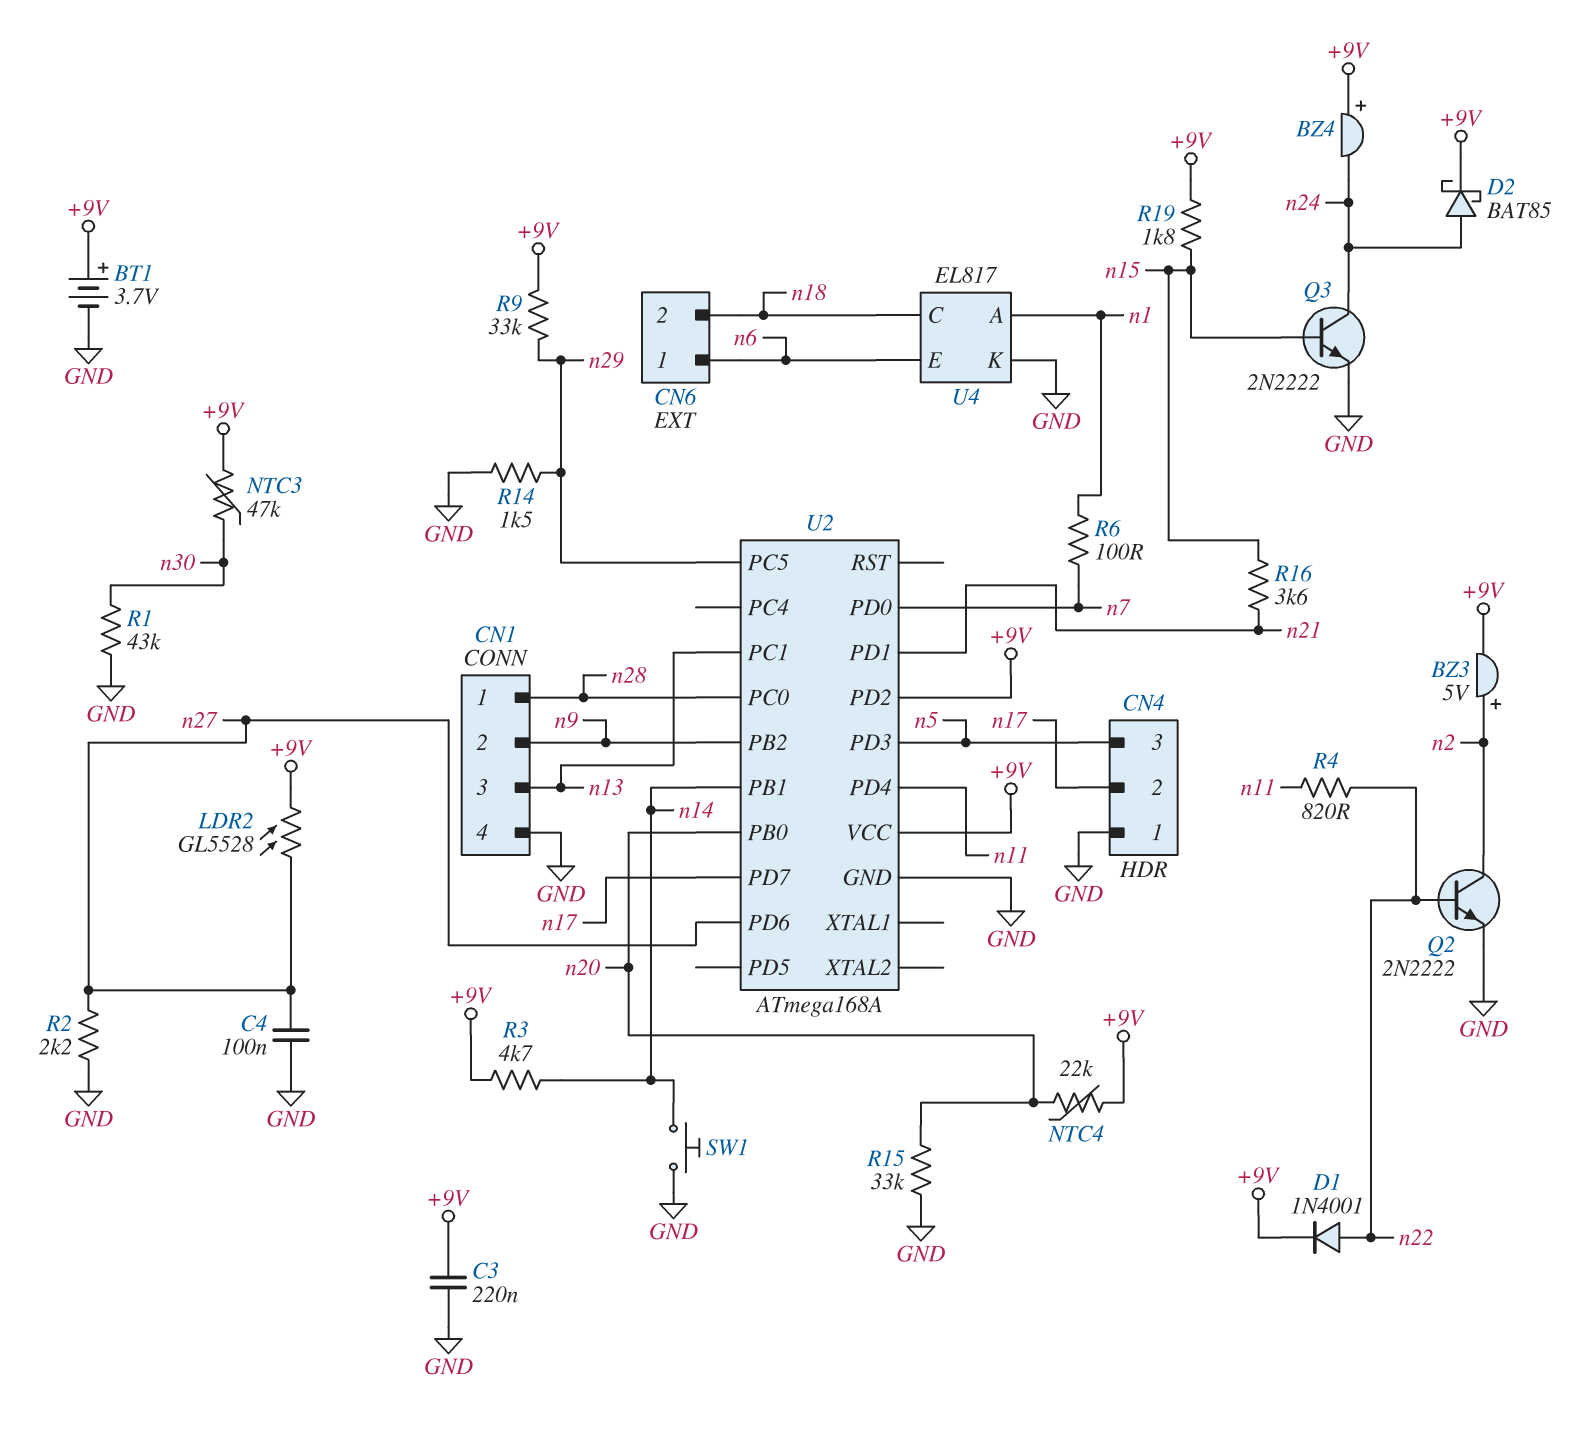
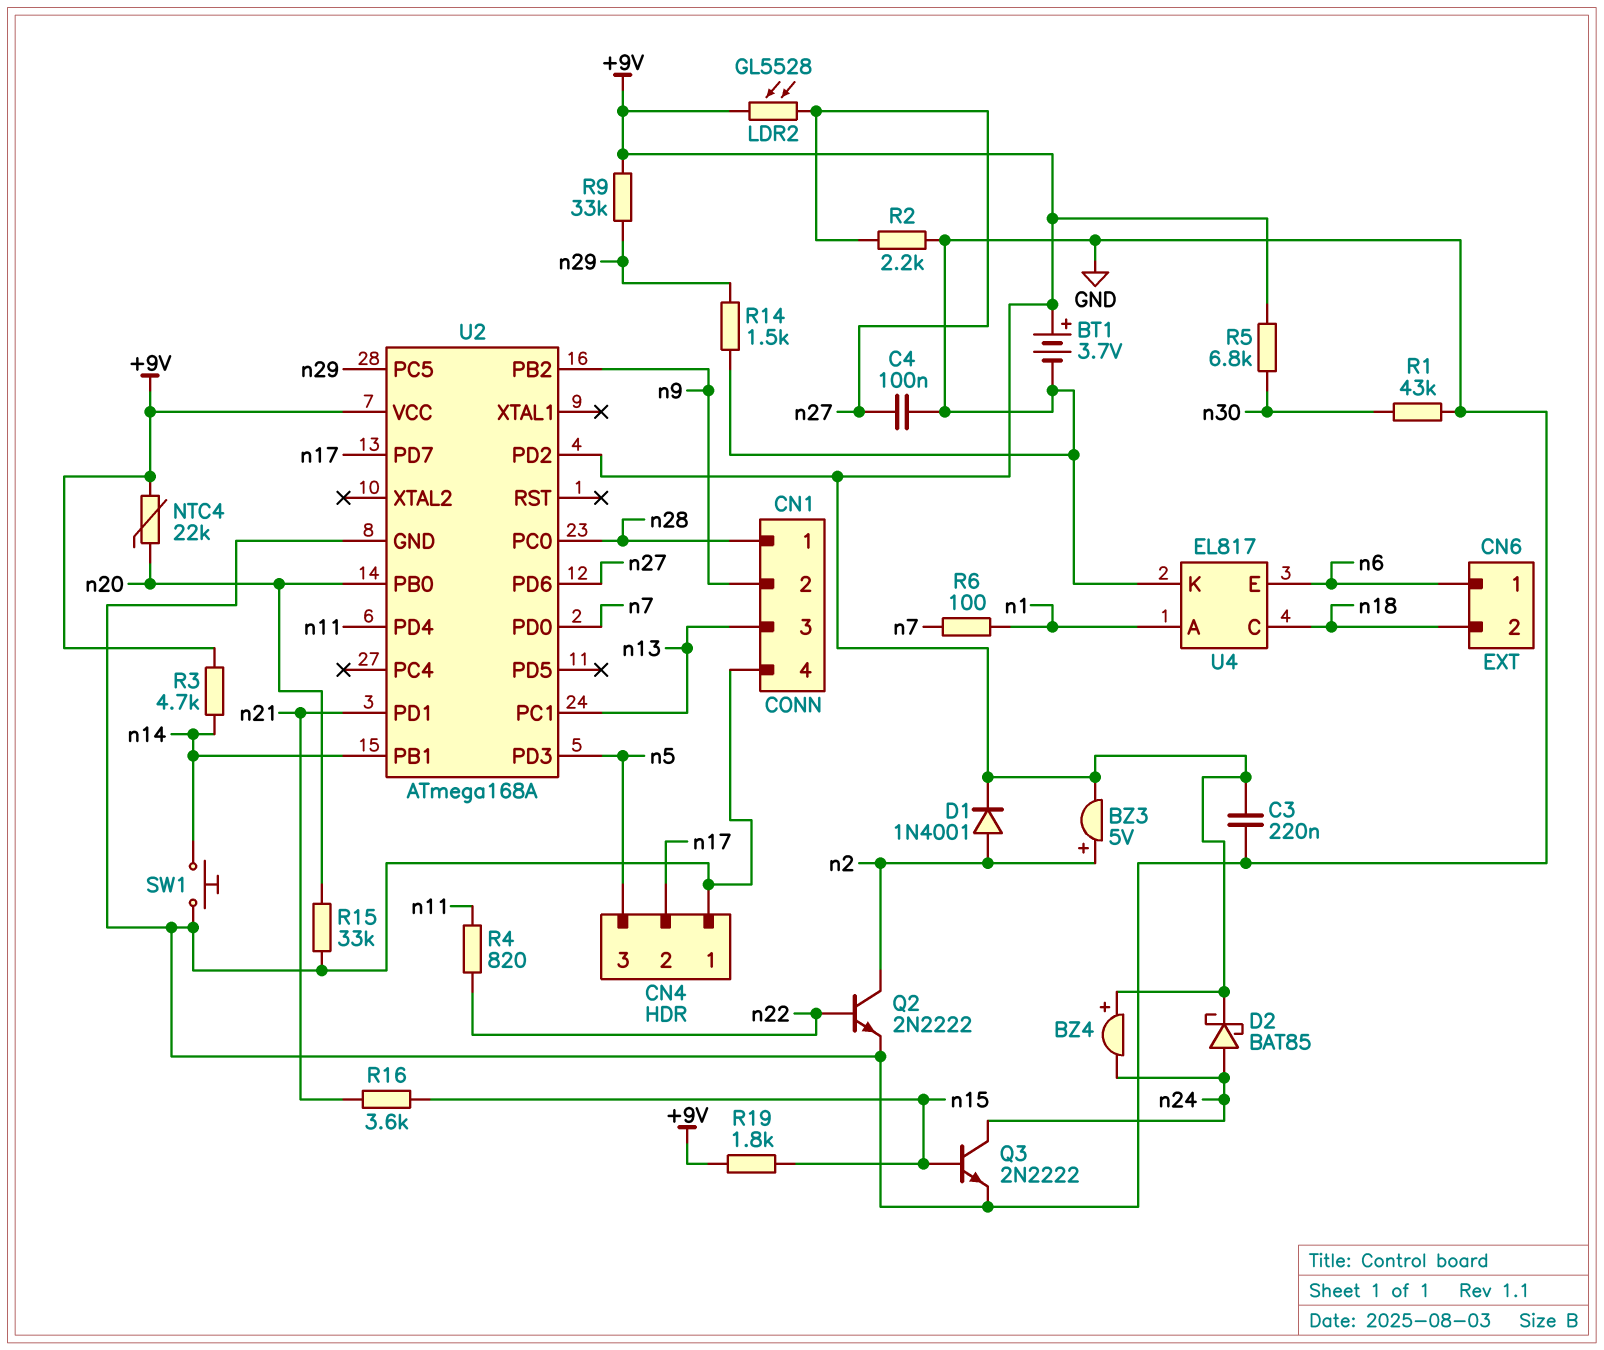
D1: diode 1N4001 (A n22, K +9V) -> diode 1N4001 (A n2, K +9V)
NTC3: 47k (+9V, n30) -> none
R5: none -> 6.8k (+9V, n30)

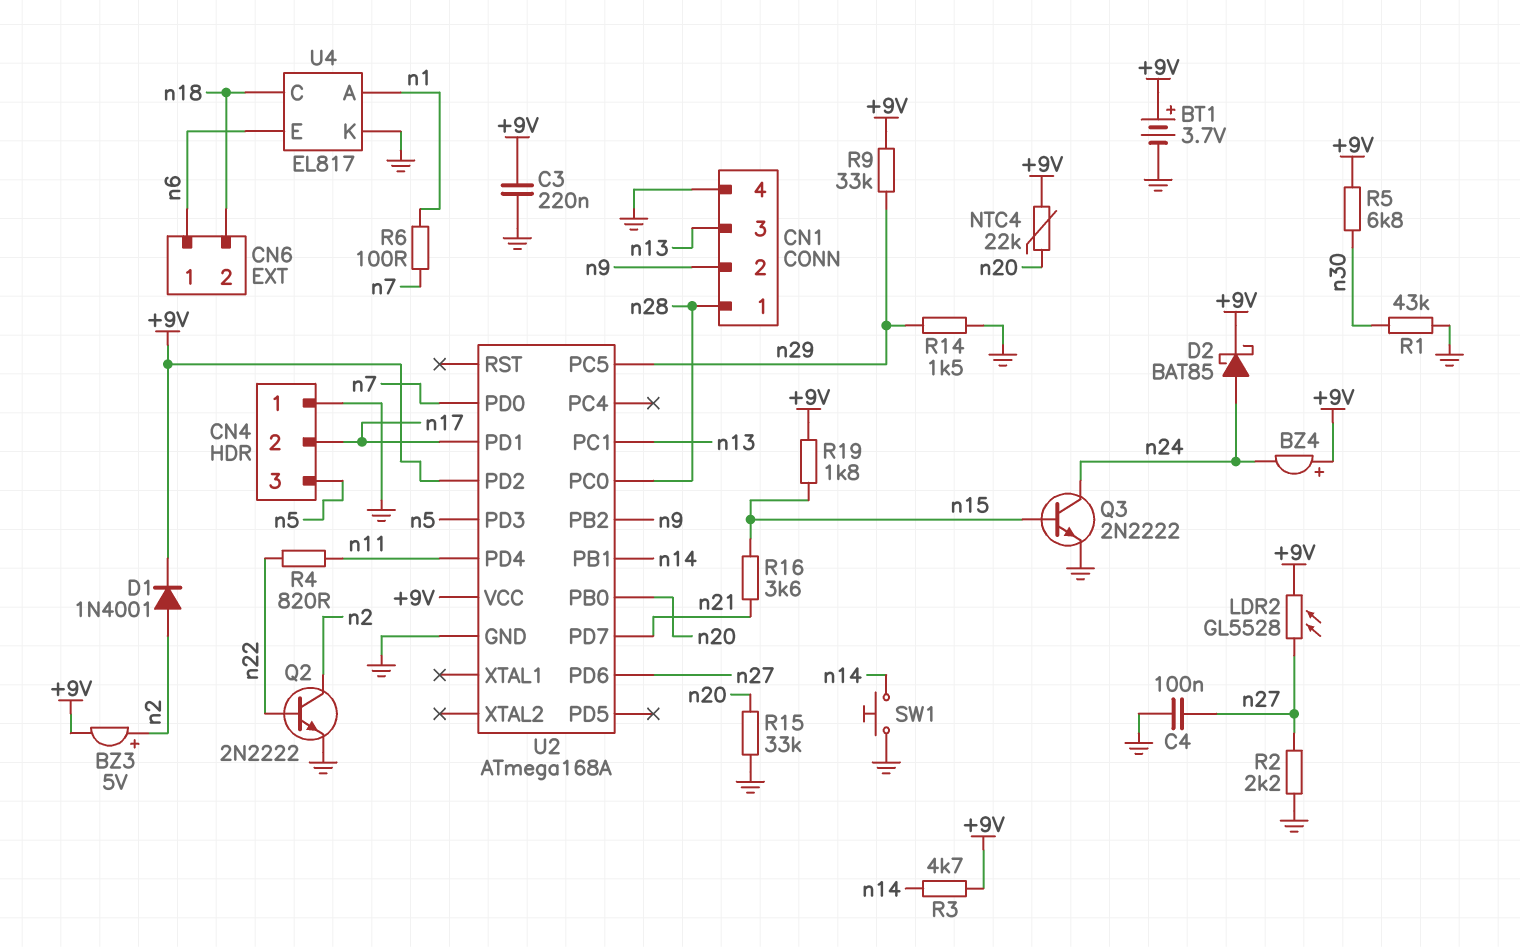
U2 pin PD1: n21 -> n17
U2 pin PD7: n17 -> n21

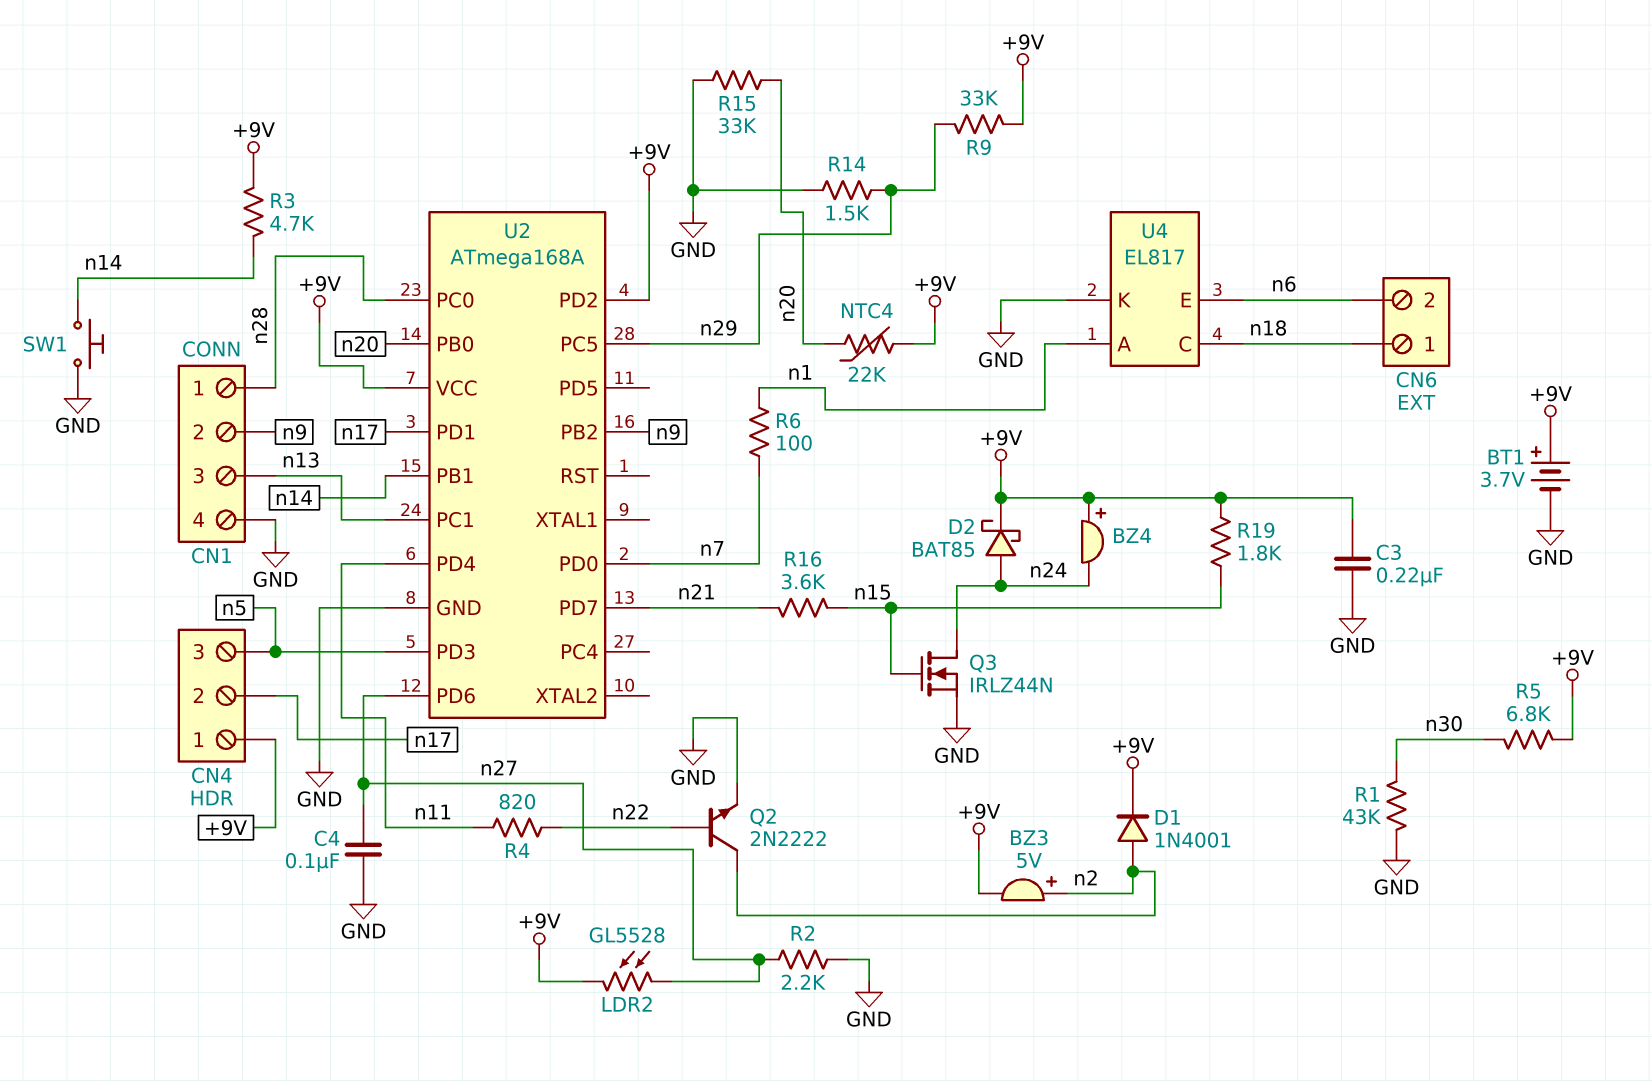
CN4 pin 1: GND -> +9V
CN6 pin 1: n6 -> n18
CN6 pin 2: n18 -> n6
Q3: NPN 2N2222 (B n15, C n24, E GND) -> NMOS IRLZ44N (G n15, D n24, S GND)

